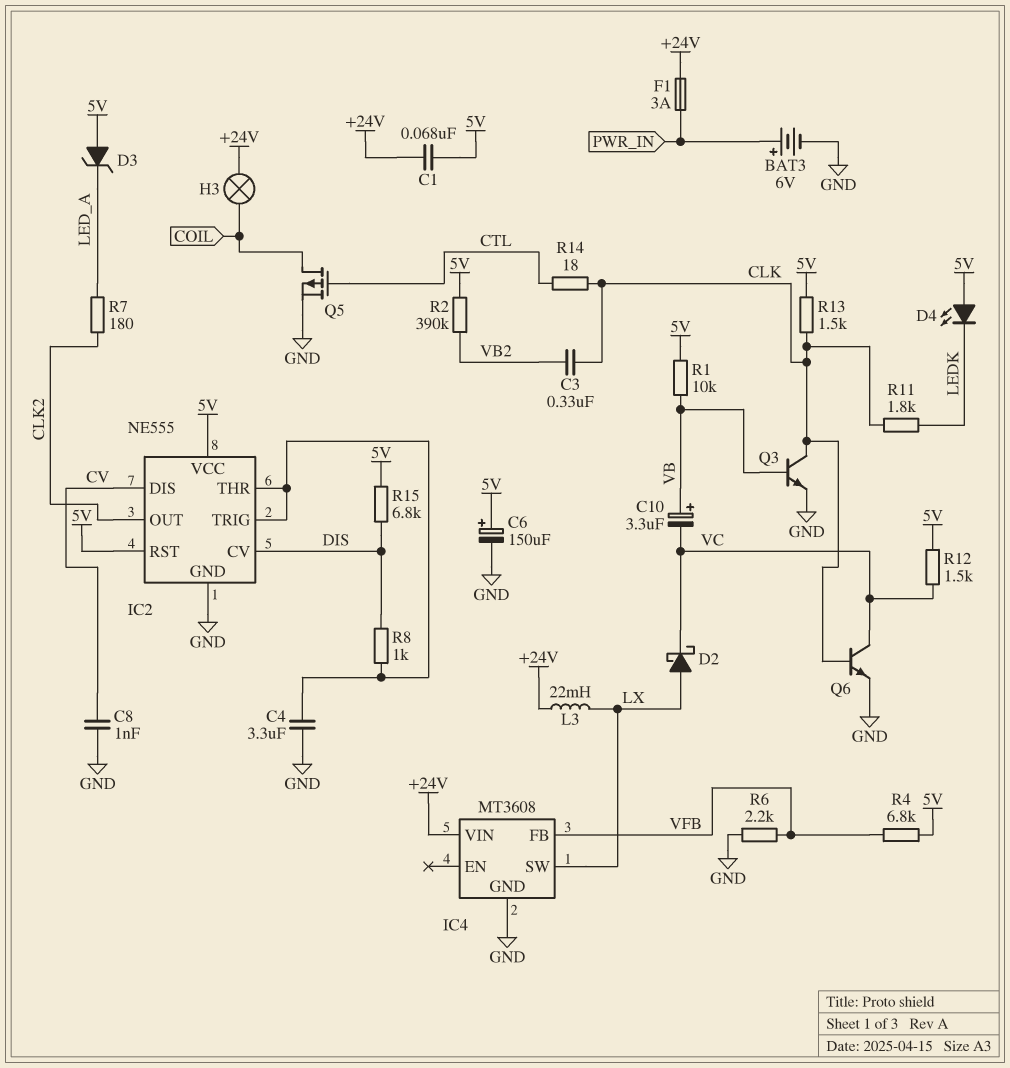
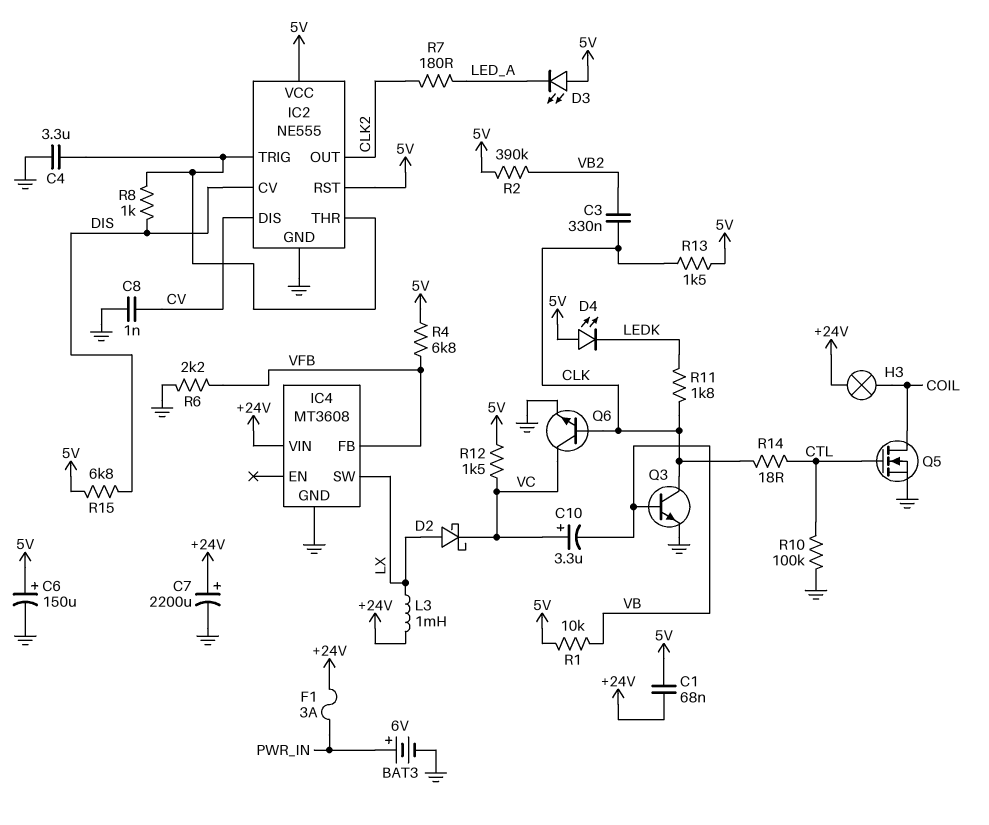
C7: none -> 2200uF (plus +24V, minus GND)
C10: 3.3uF (plus VB, minus VC) -> 3.3uF (plus VC, minus VB)
D3: zener (A 5V, K LED_A) -> LED (A 5V, K LED_A)
L3: 22mH (+24V, LX) -> 1mH (+24V, LX)
Q5: PMOS (G CTL, D COIL, S GND) -> NMOS (G CTL, D COIL, S GND)
R10: none -> 100k (CTL, GND)

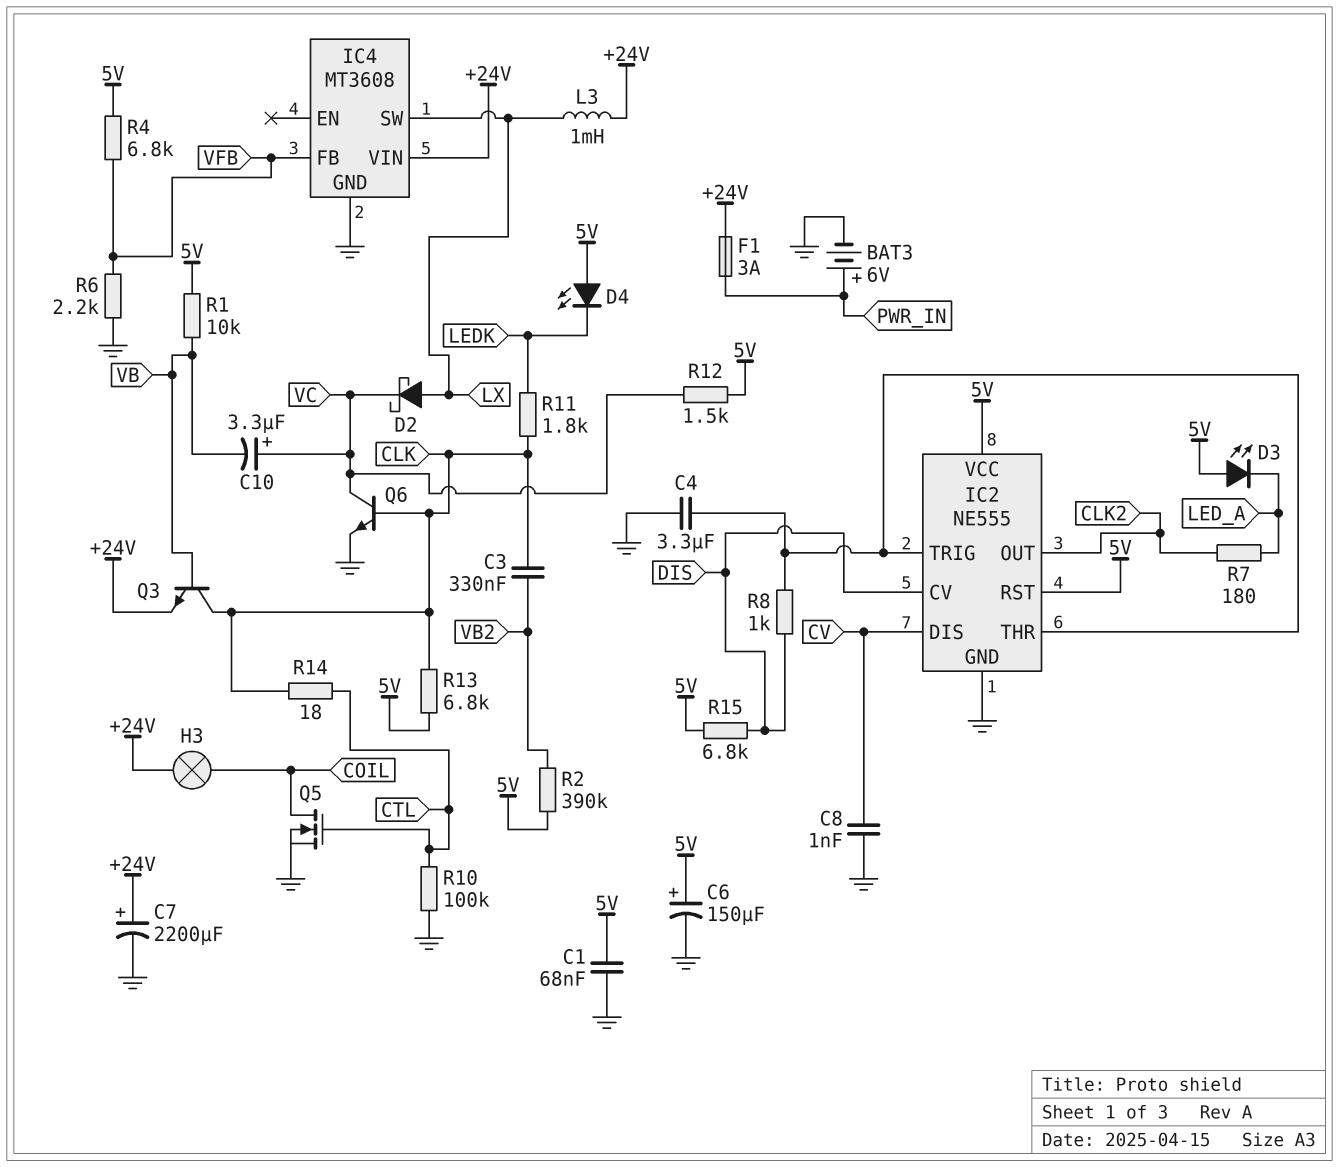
C1: 68nF (+24V, 5V) -> 68nF (5V, GND)
Q3: NPN (B VB, C CLK, E GND) -> NPN (B VB, C CLK, E +24V)
R13: 1.5k (5V, CLK) -> 6.8k (5V, CLK)

